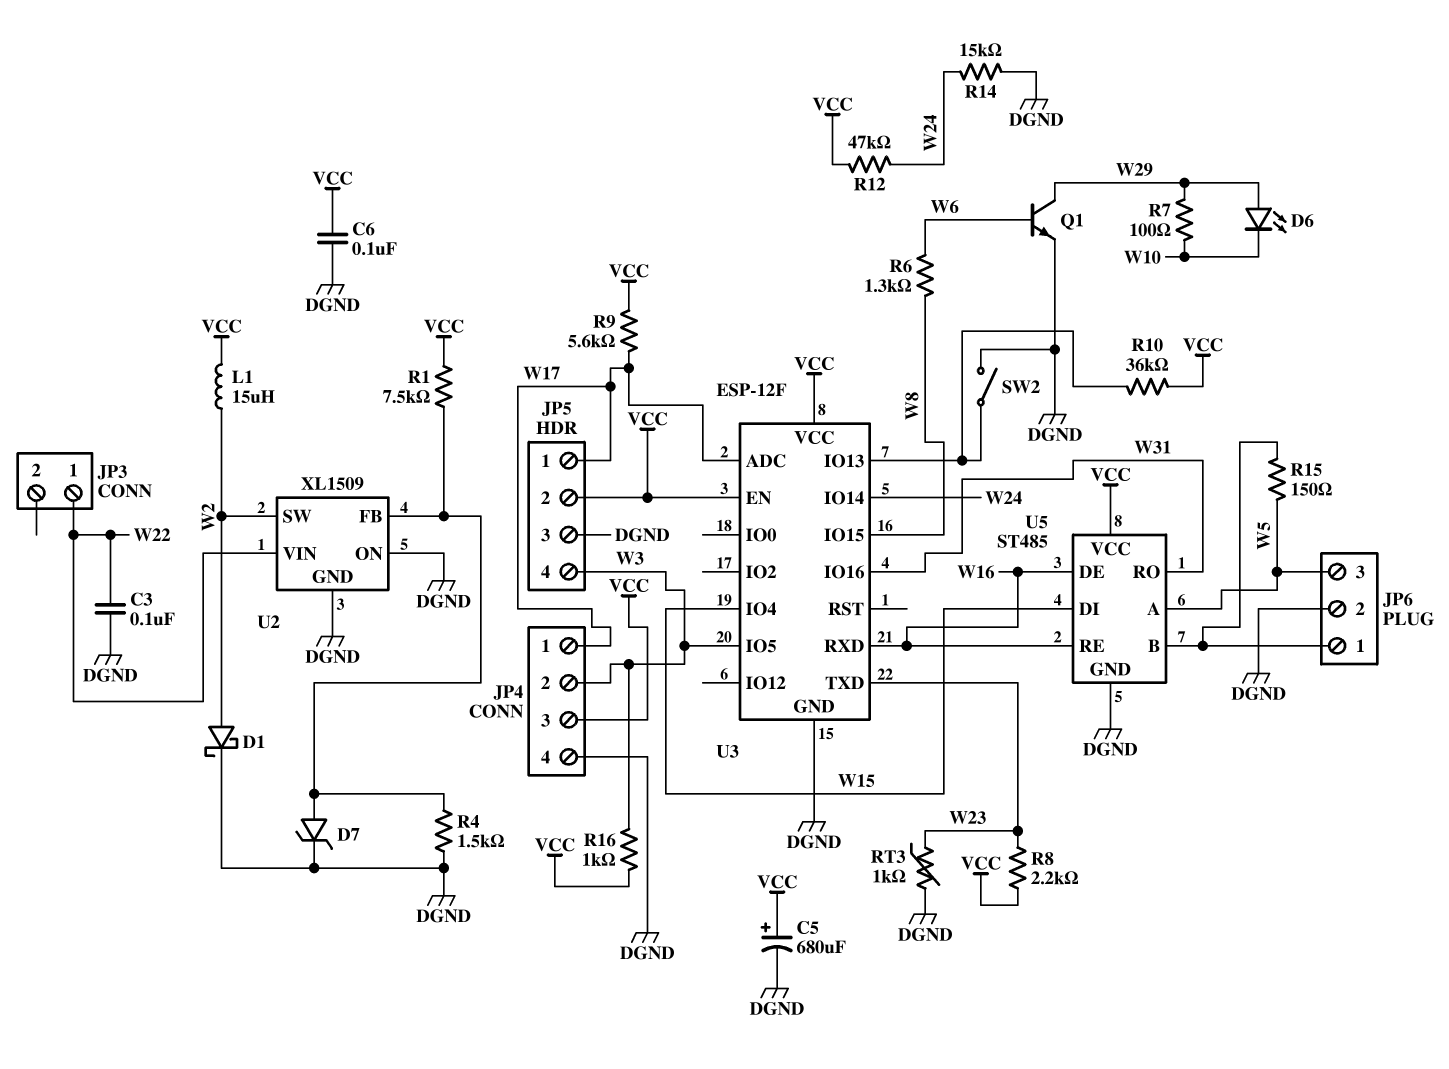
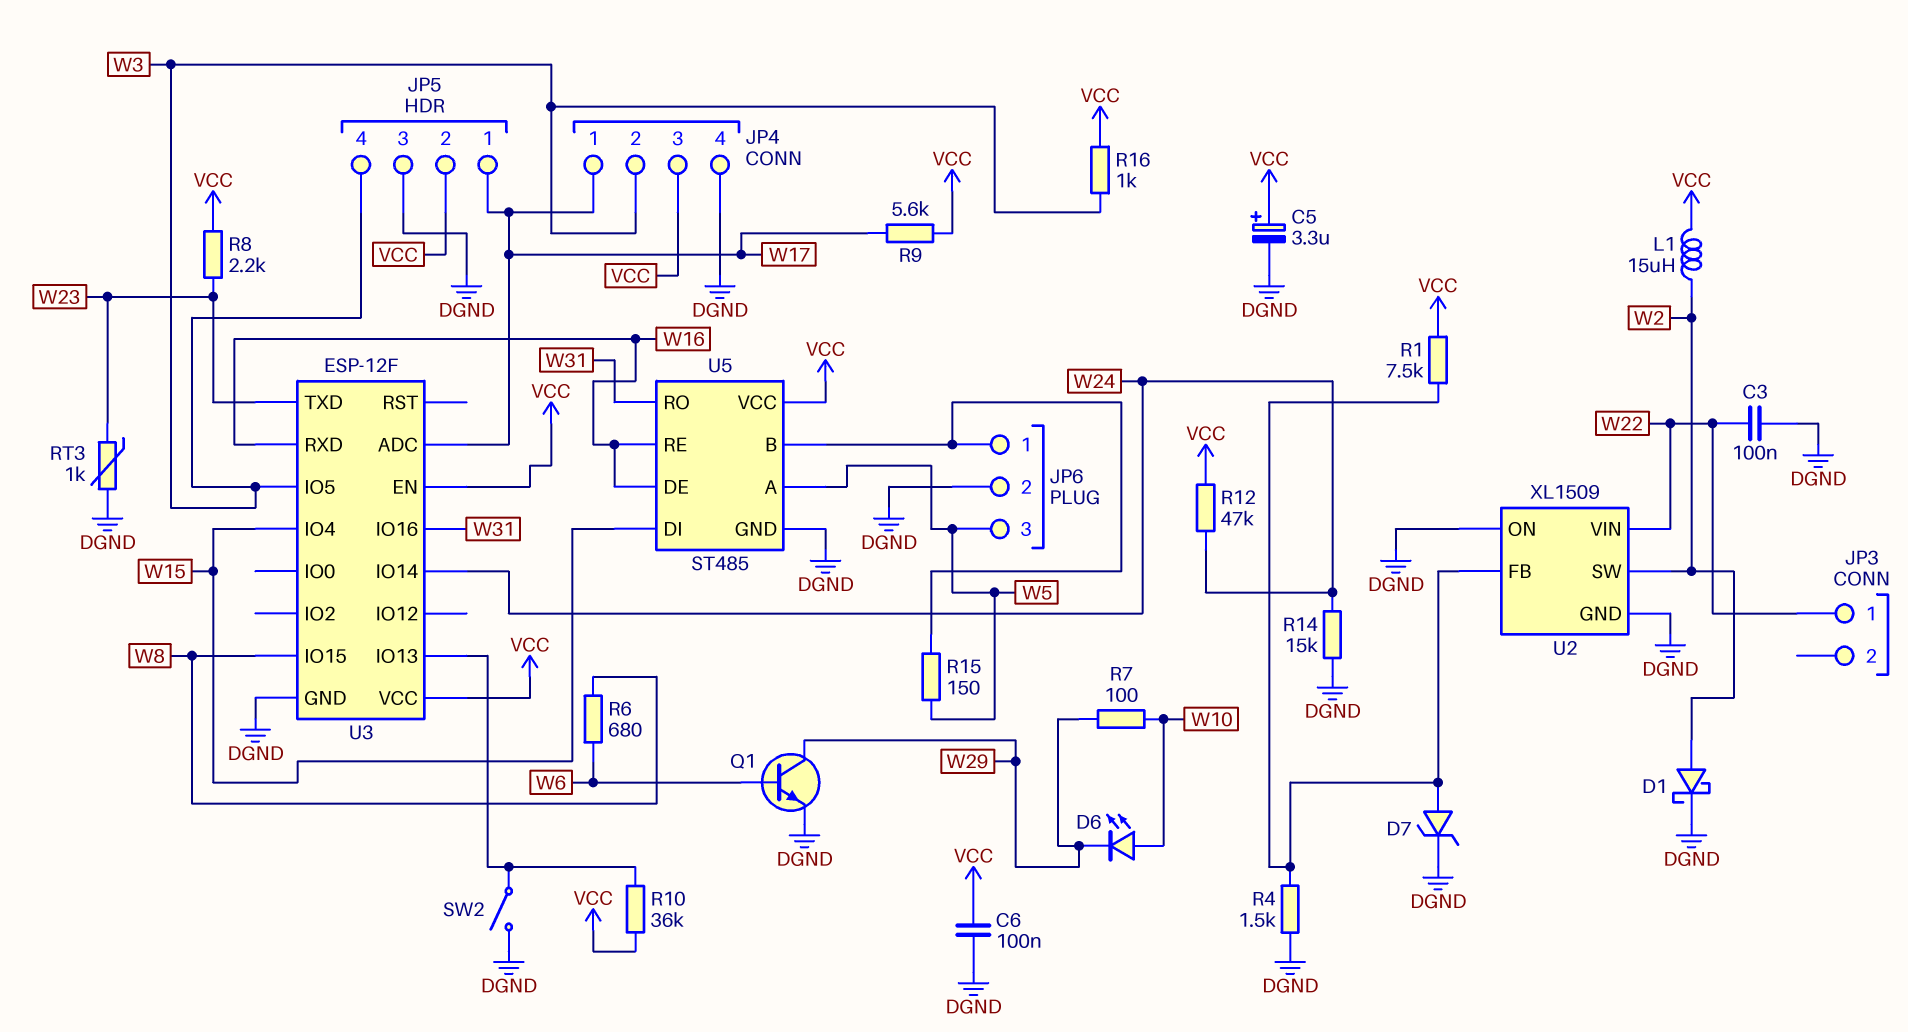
C5: 680uF (plus VCC, minus DGND) -> 3.3uF (plus VCC, minus DGND)
D6: LED (A W29, K W10) -> LED (A W10, K W29)
R6: 1.3k (W6, W8) -> 680 (W6, W8)

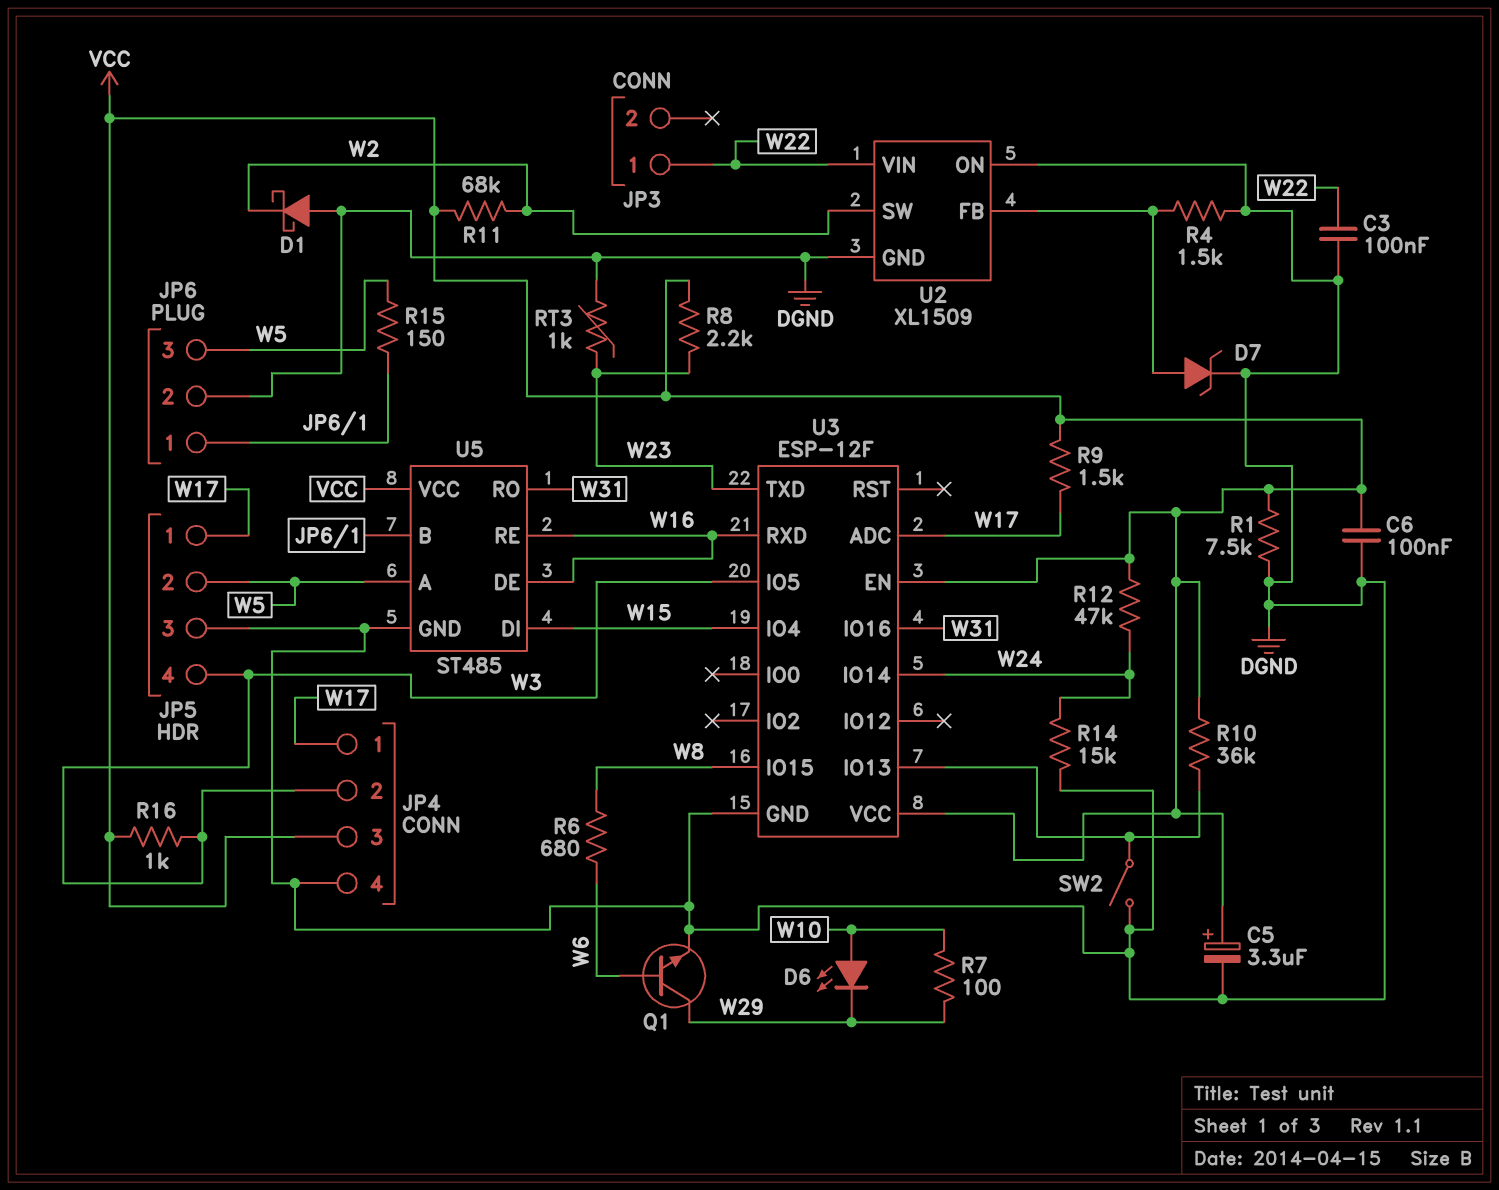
D1: schottky (A W2, K DGND) -> schottky (A DGND, K W2)
JP5 pin 2: VCC -> W5
L1: 15uH (VCC, W2) -> none
R1: 7.5k (U2/FB, VCC) -> 7.5k (DGND, VCC)
R9: 5.6k (VCC, W17) -> 1.5k (VCC, W17)
R11: none -> 68k (VCC, W2)

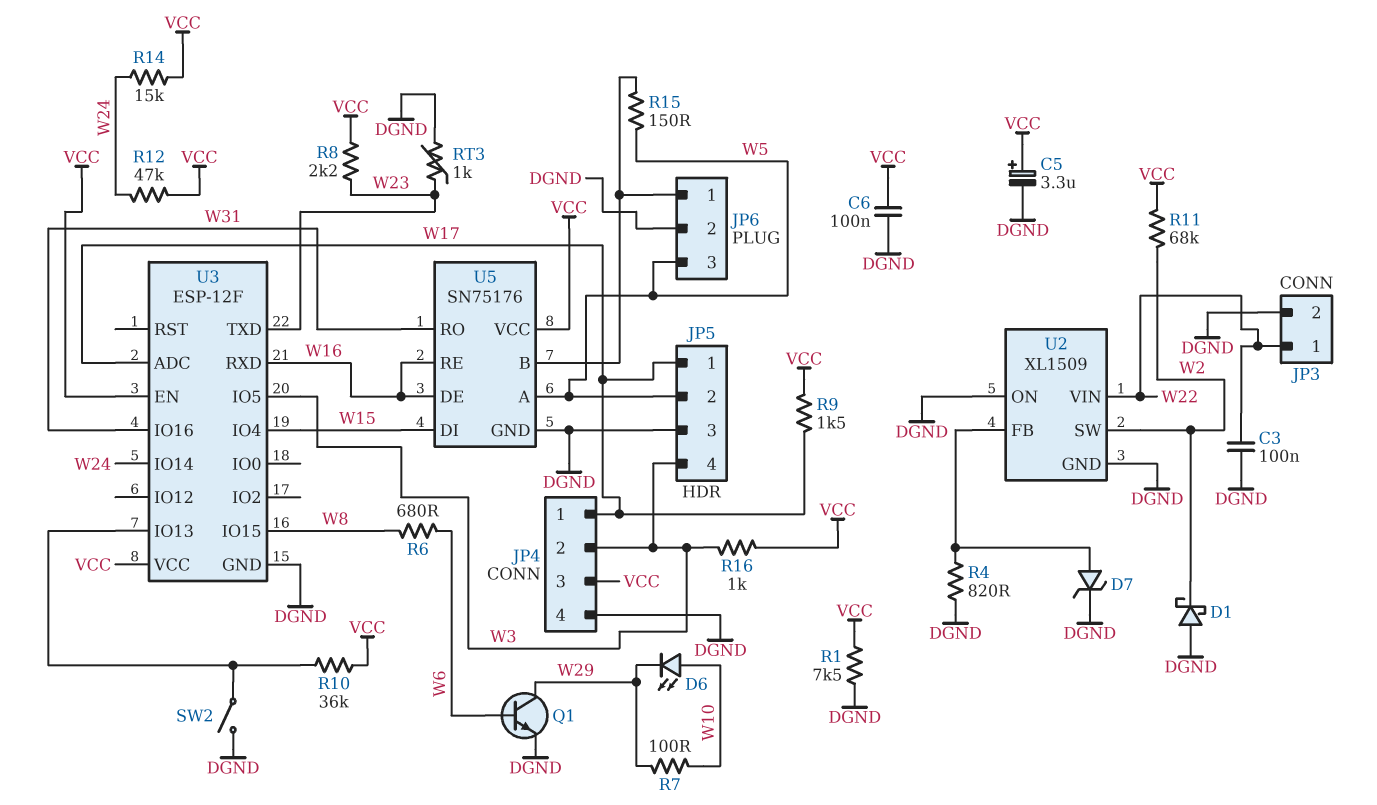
JP3 pin 2: none -> DGND
R4: 1.5k (DGND, U2/FB) -> 820 (DGND, U2/FB)
R14: 15k (DGND, W24) -> 15k (VCC, W24)
U5: ST485 -> SN75176

